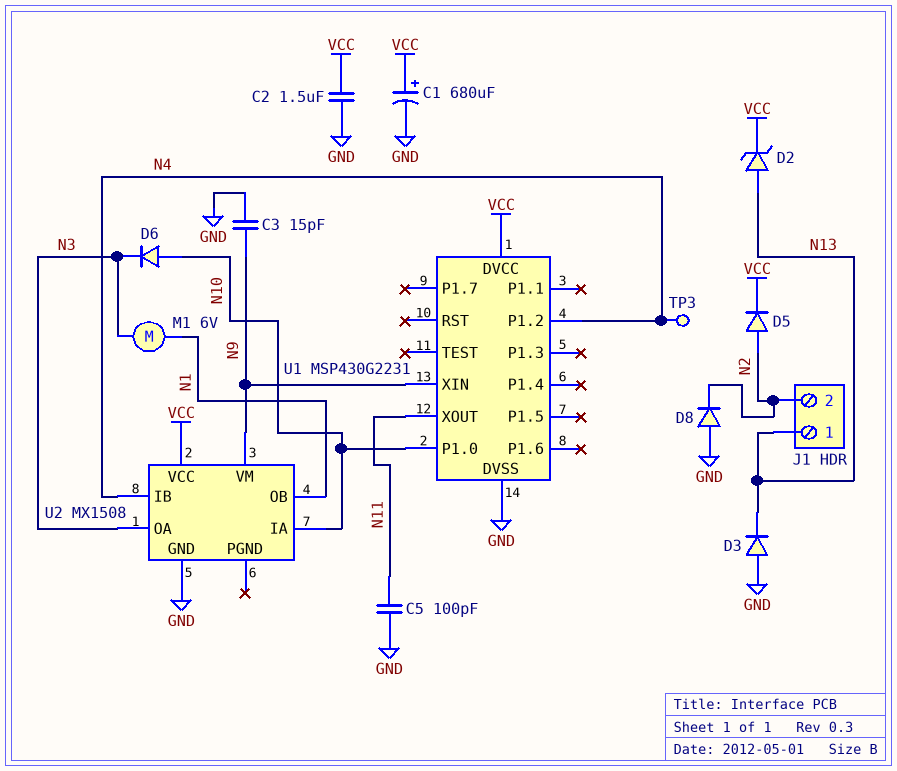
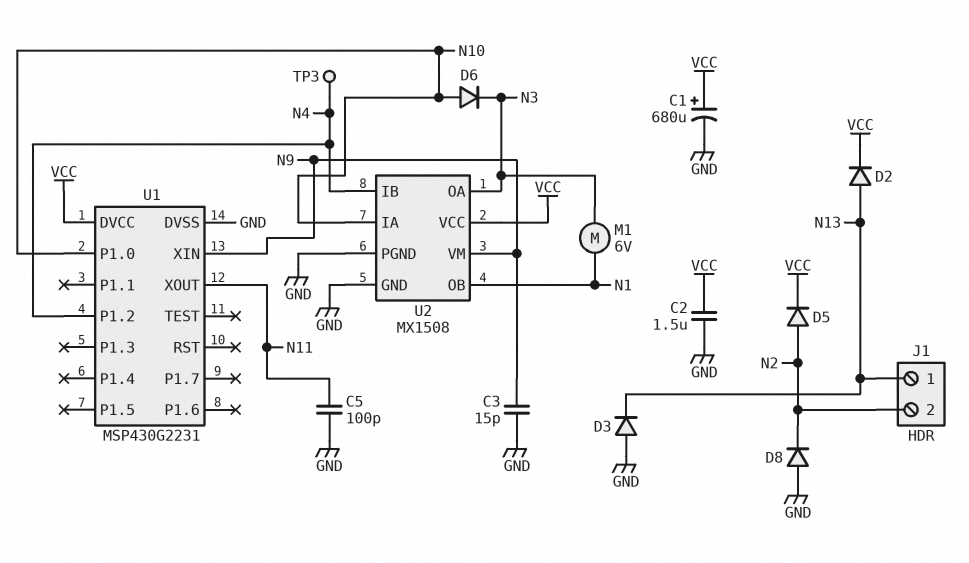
D2: zener (A N13, K VCC) -> diode (A N13, K VCC)
U2 pin PGND: none -> GND

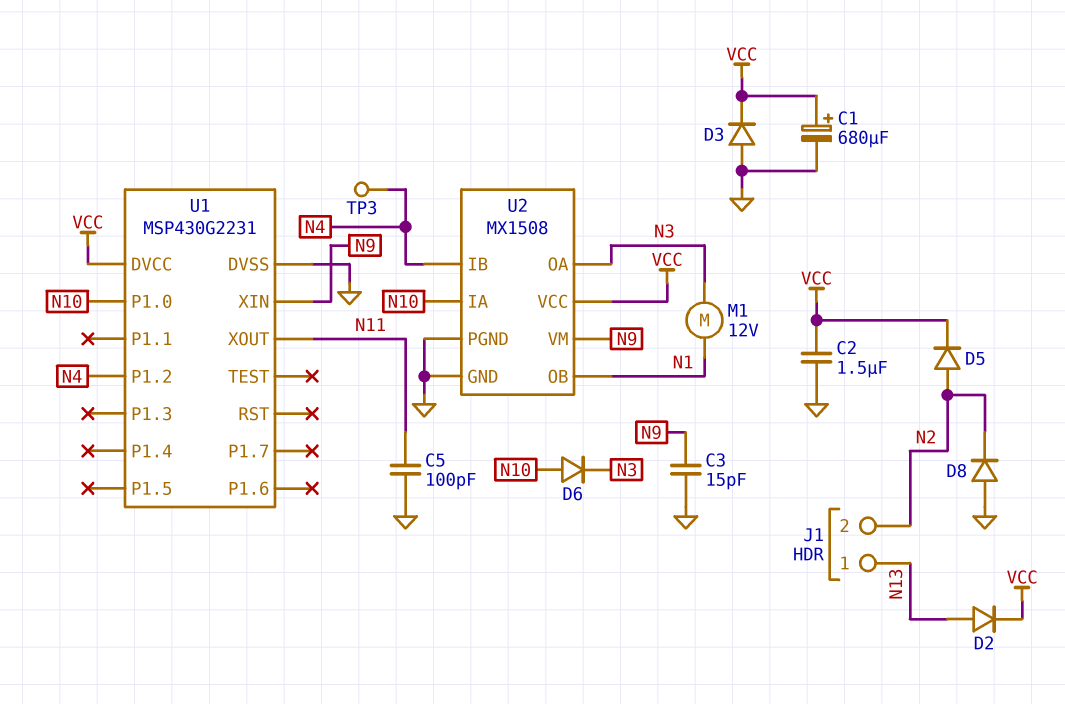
D3: diode (A GND, K N13) -> diode (A GND, K VCC)
M1: motor 6V (N1, N3) -> motor 12V (N1, N3)

